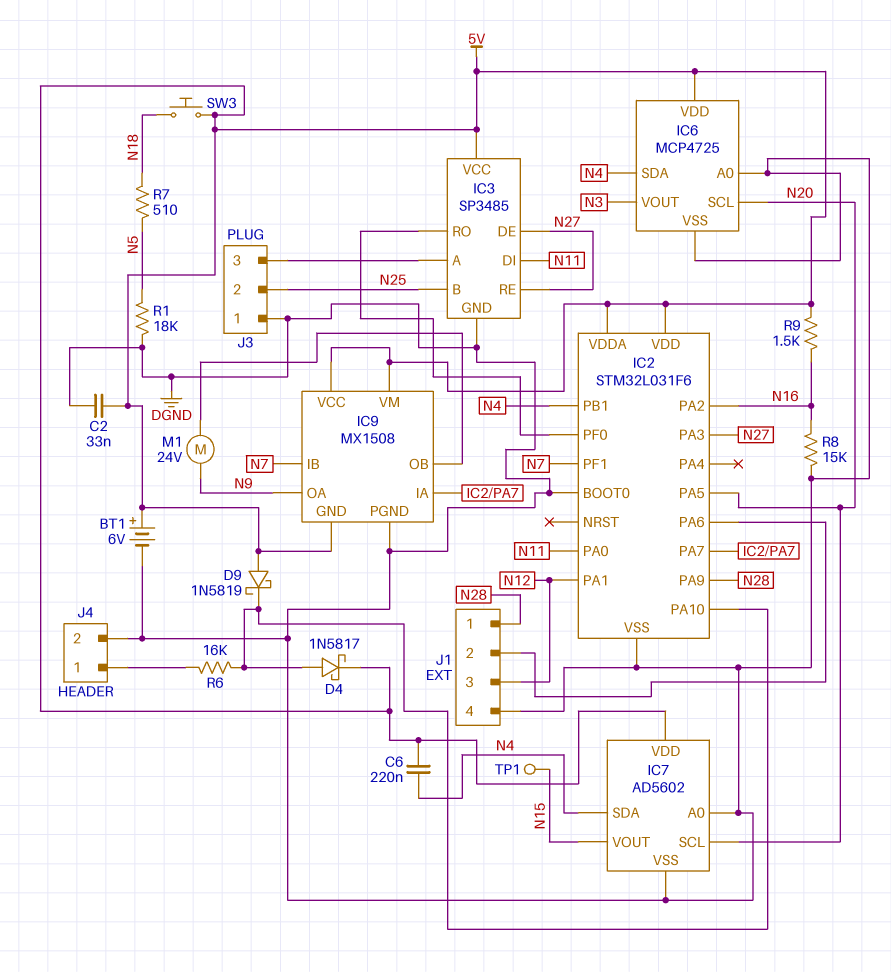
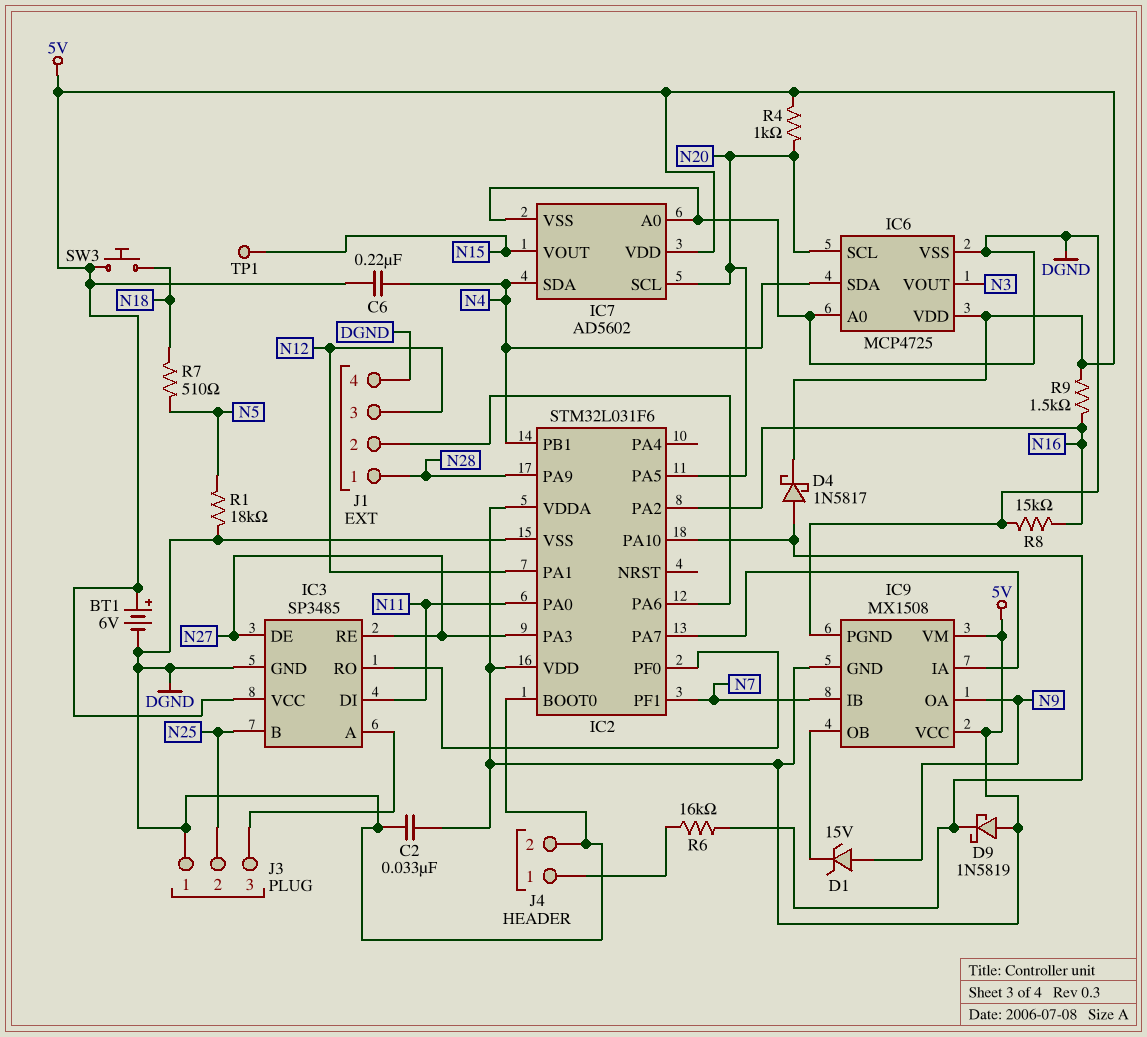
D1: none -> zener 15V (A N9, K IC9/OB)
M1: motor 24V (IC9/OB, N9) -> none
R4: none -> 1k (5V, N20)

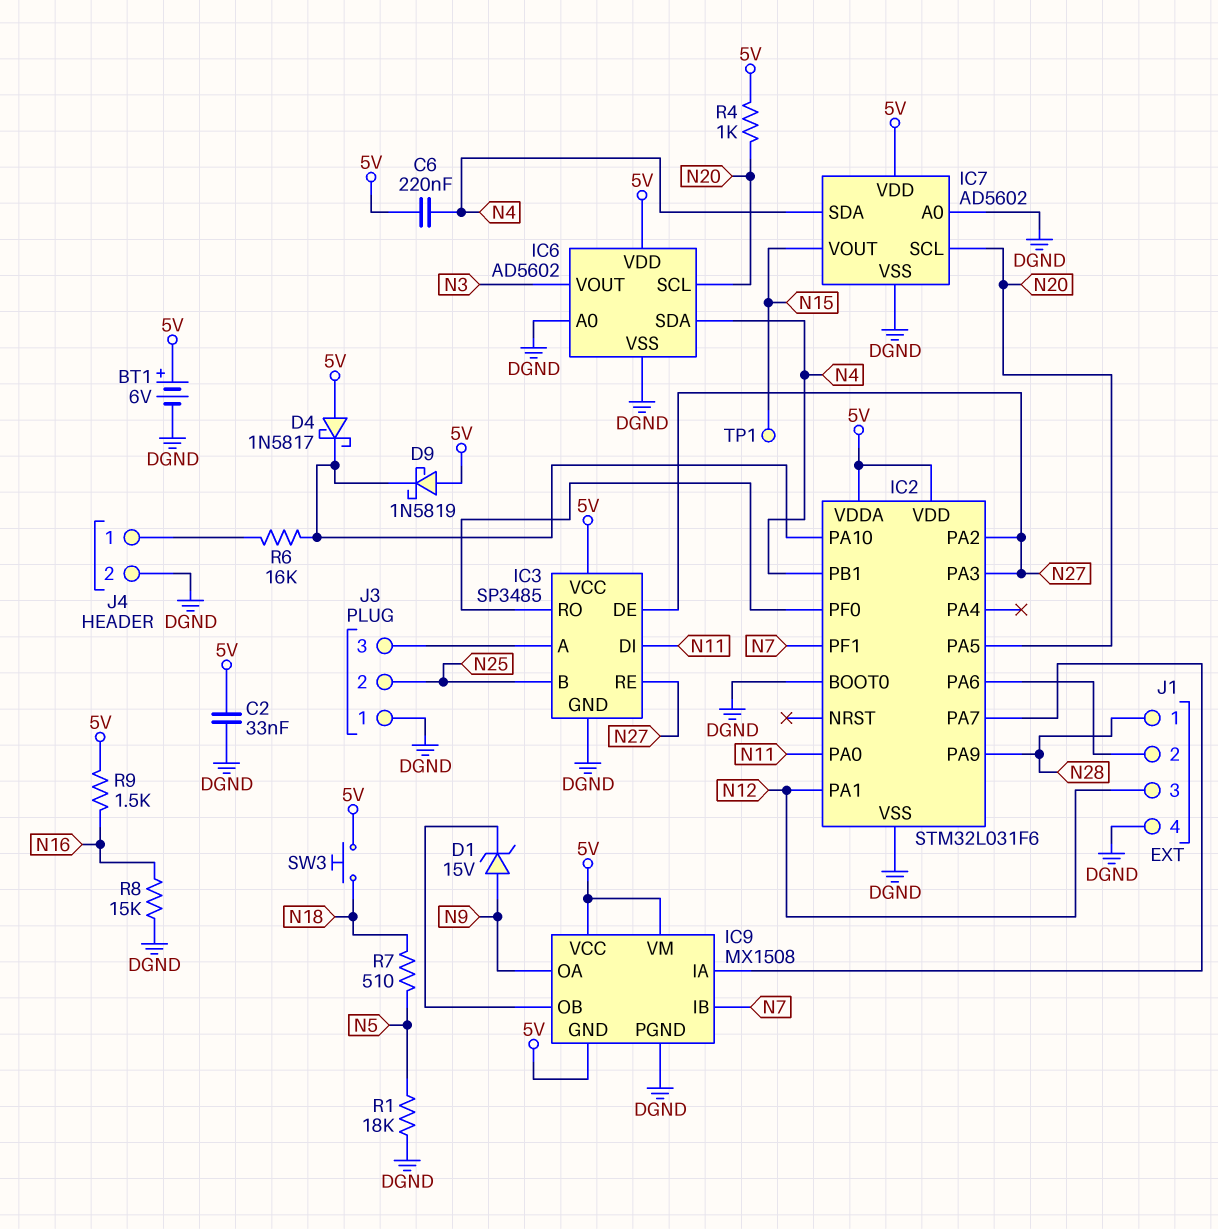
D4: schottky 1N5817 (A IC2/PA10, K 5V) -> schottky 1N5817 (A 5V, K IC2/PA10)
IC2 pin PA2: N16 -> N27
IC6: MCP4725 -> AD5602

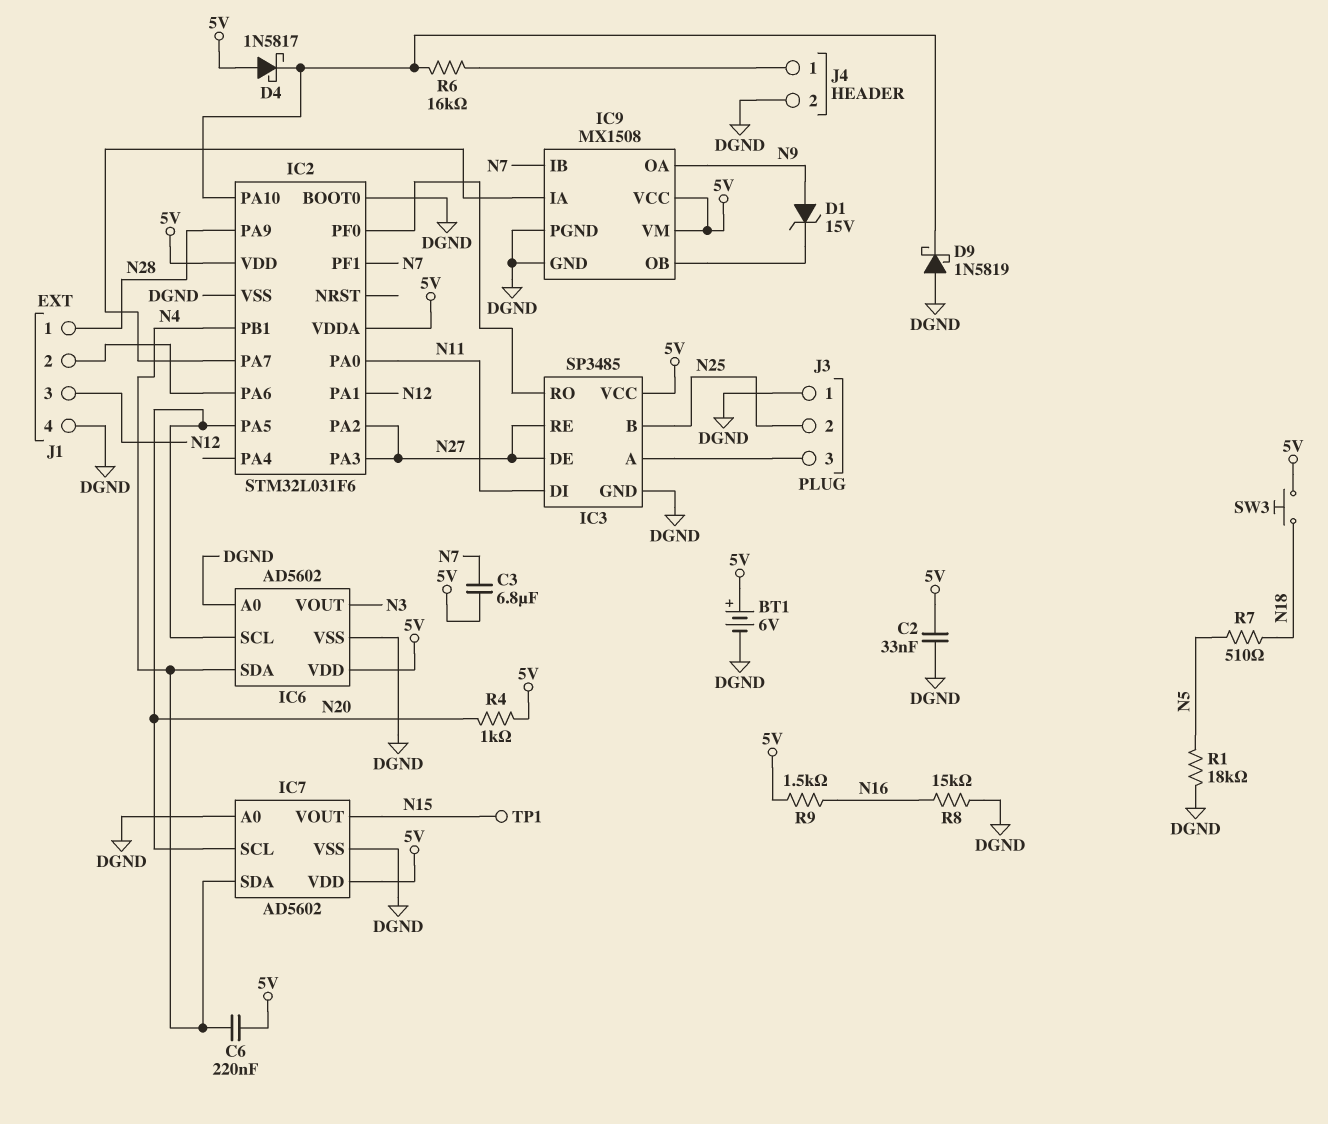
C3: none -> 6.8uF (5V, N7)
D9: schottky 1N5819 (A 5V, K IC2/PA10) -> schottky 1N5819 (A DGND, K IC2/PA10)
IC9 pin GND: 5V -> DGND

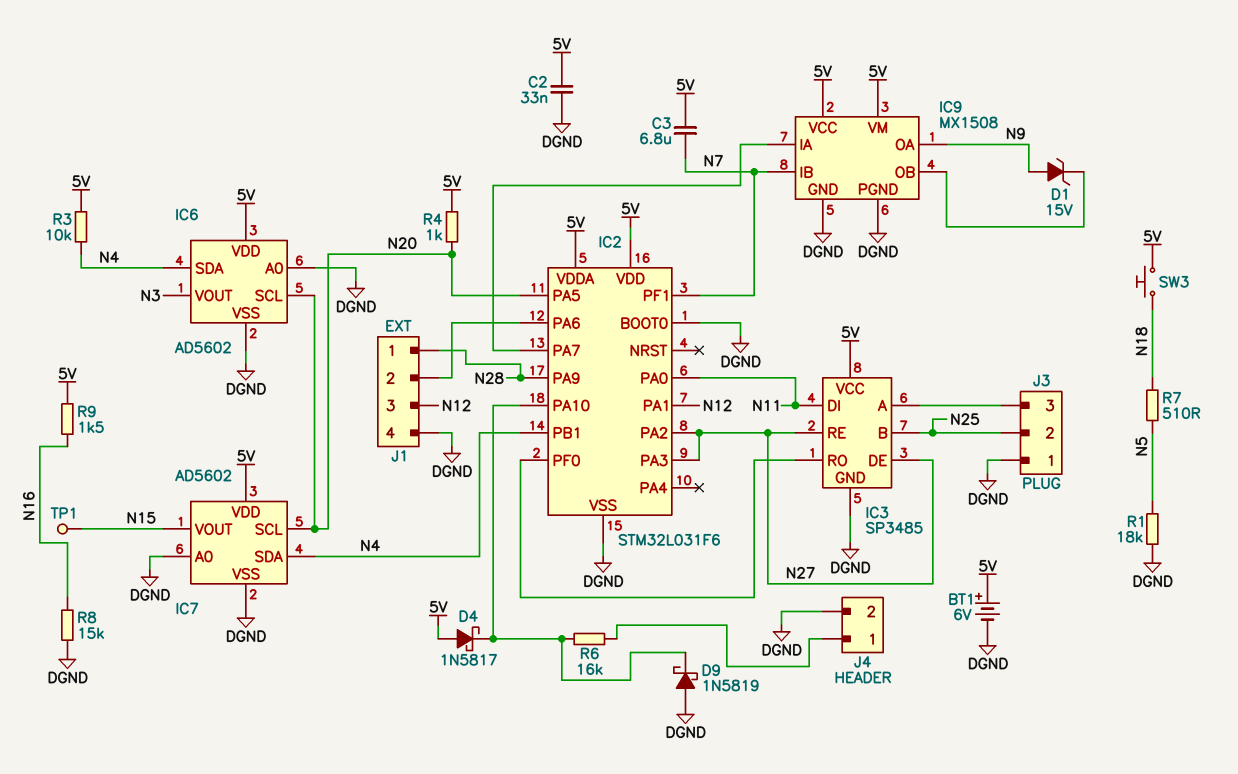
C6: 220nF (5V, N4) -> none
R3: none -> 10k (5V, N4)

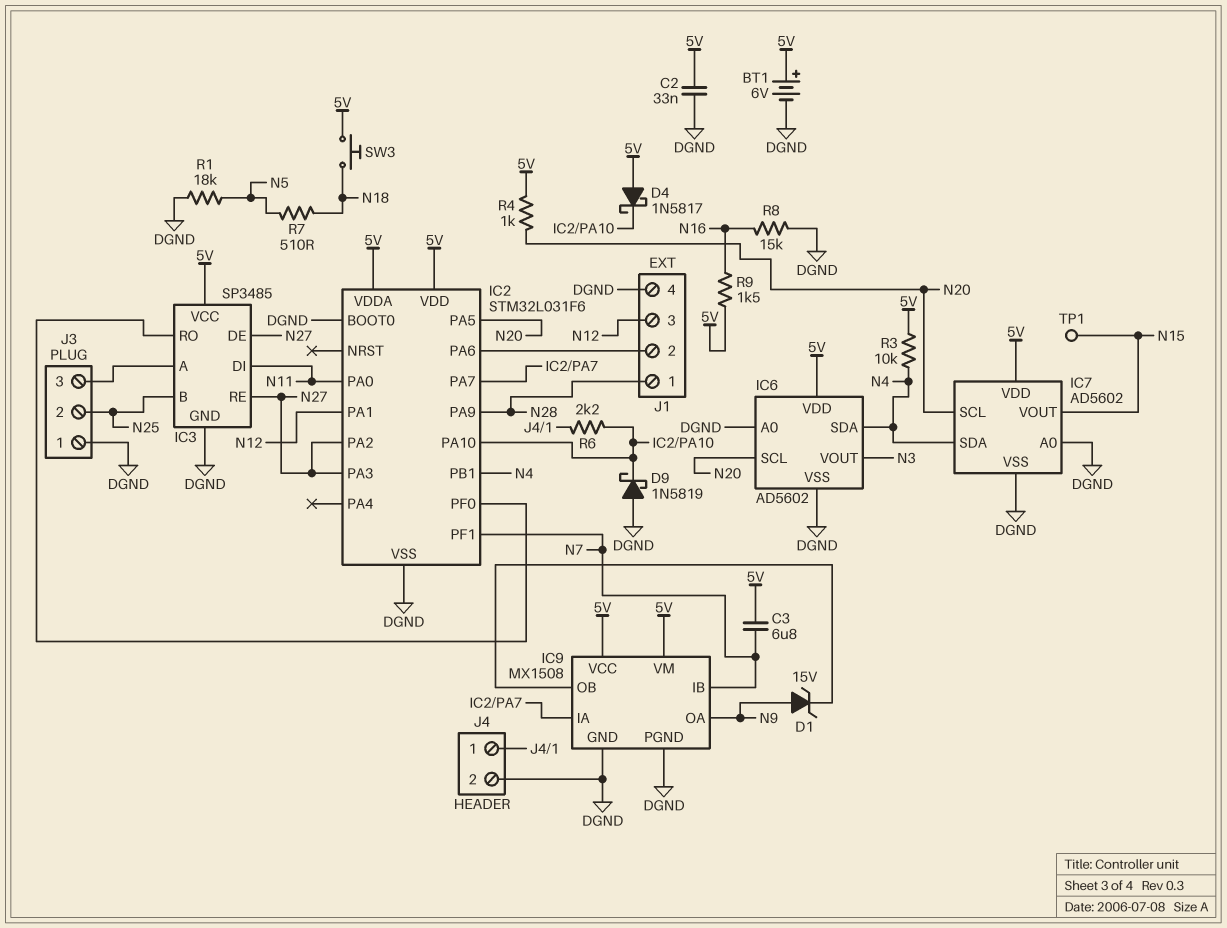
R6: 16k (IC2/PA10, J4/1) -> 2.2k (IC2/PA10, J4/1)

